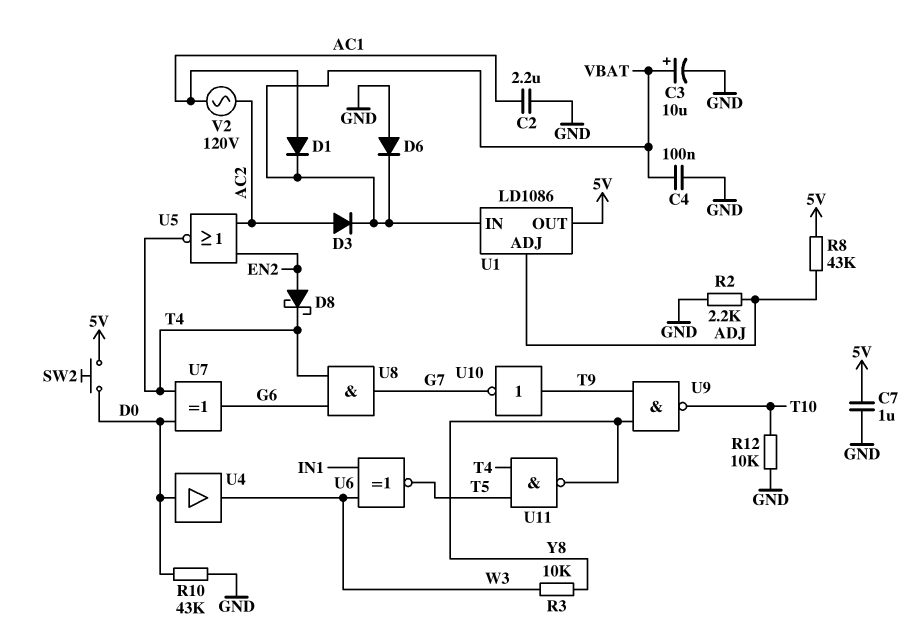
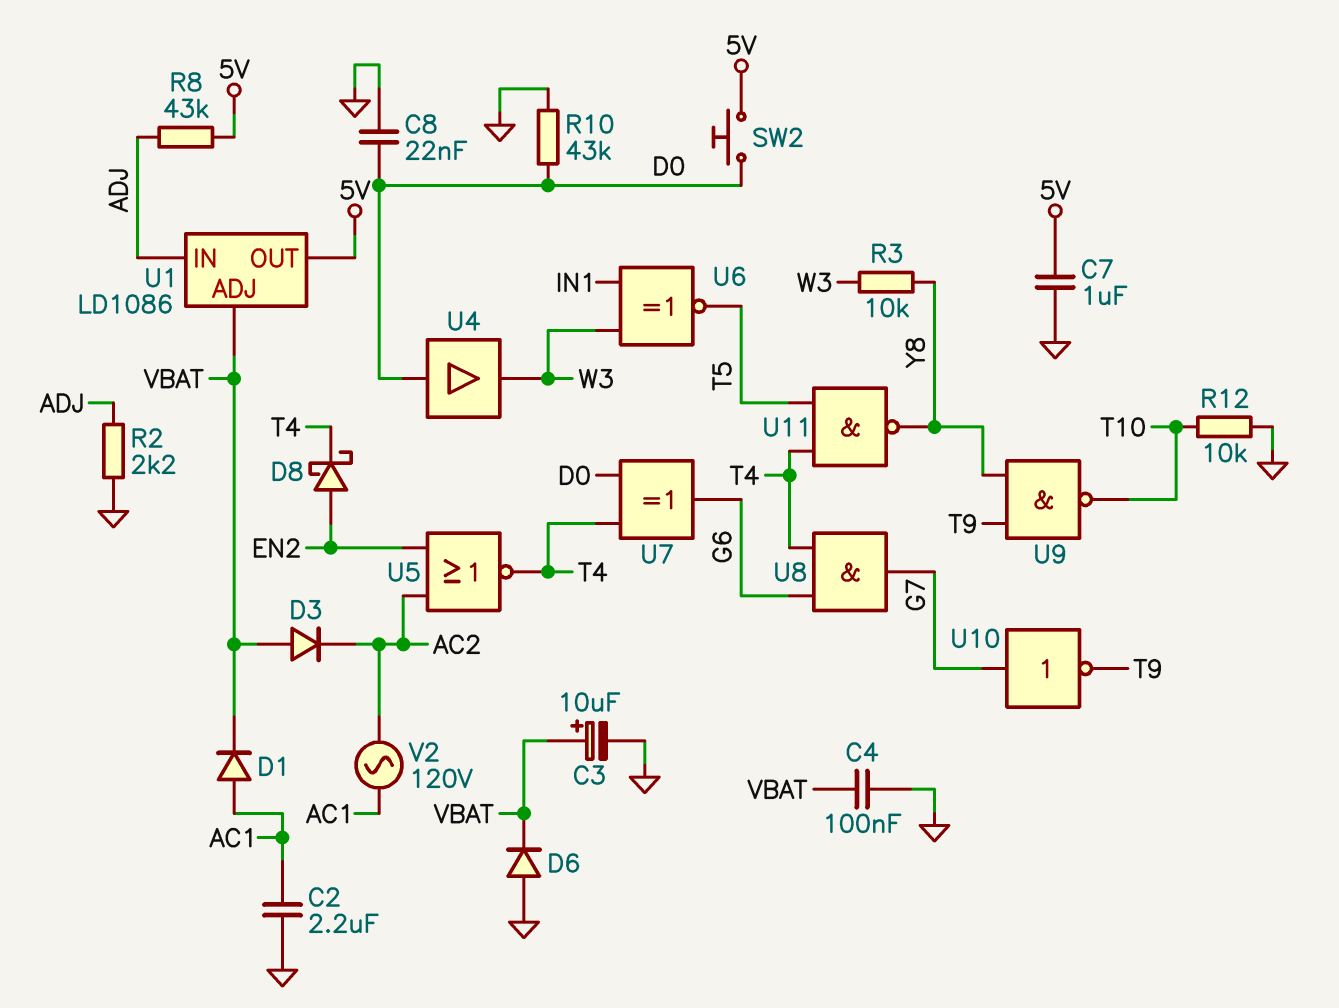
C8: none -> 22nF (D0, GND)
D3: diode (A AC2, K VBAT) -> diode (A VBAT, K AC2)
U1 pin ADJ: ADJ -> VBAT
U1 pin IN: VBAT -> ADJ
U10: NOT (in T9, out G7) -> NOT (in G7, out T9)

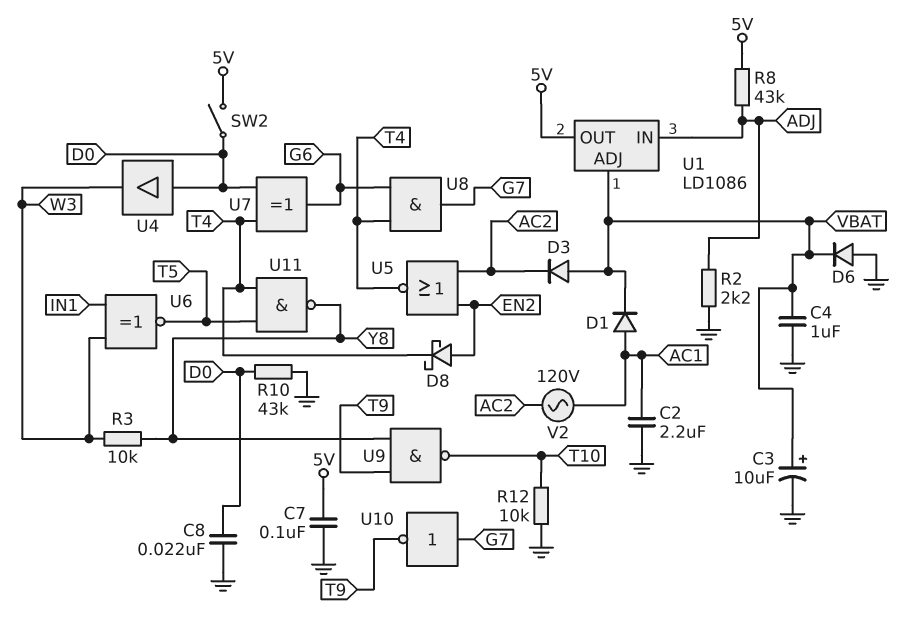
C4: 100nF (GND, VBAT) -> 1uF (GND, VBAT)
C7: 1uF (5V, GND) -> 100nF (5V, GND)
SW2: button (5V, D0) -> switch (5V, D0)

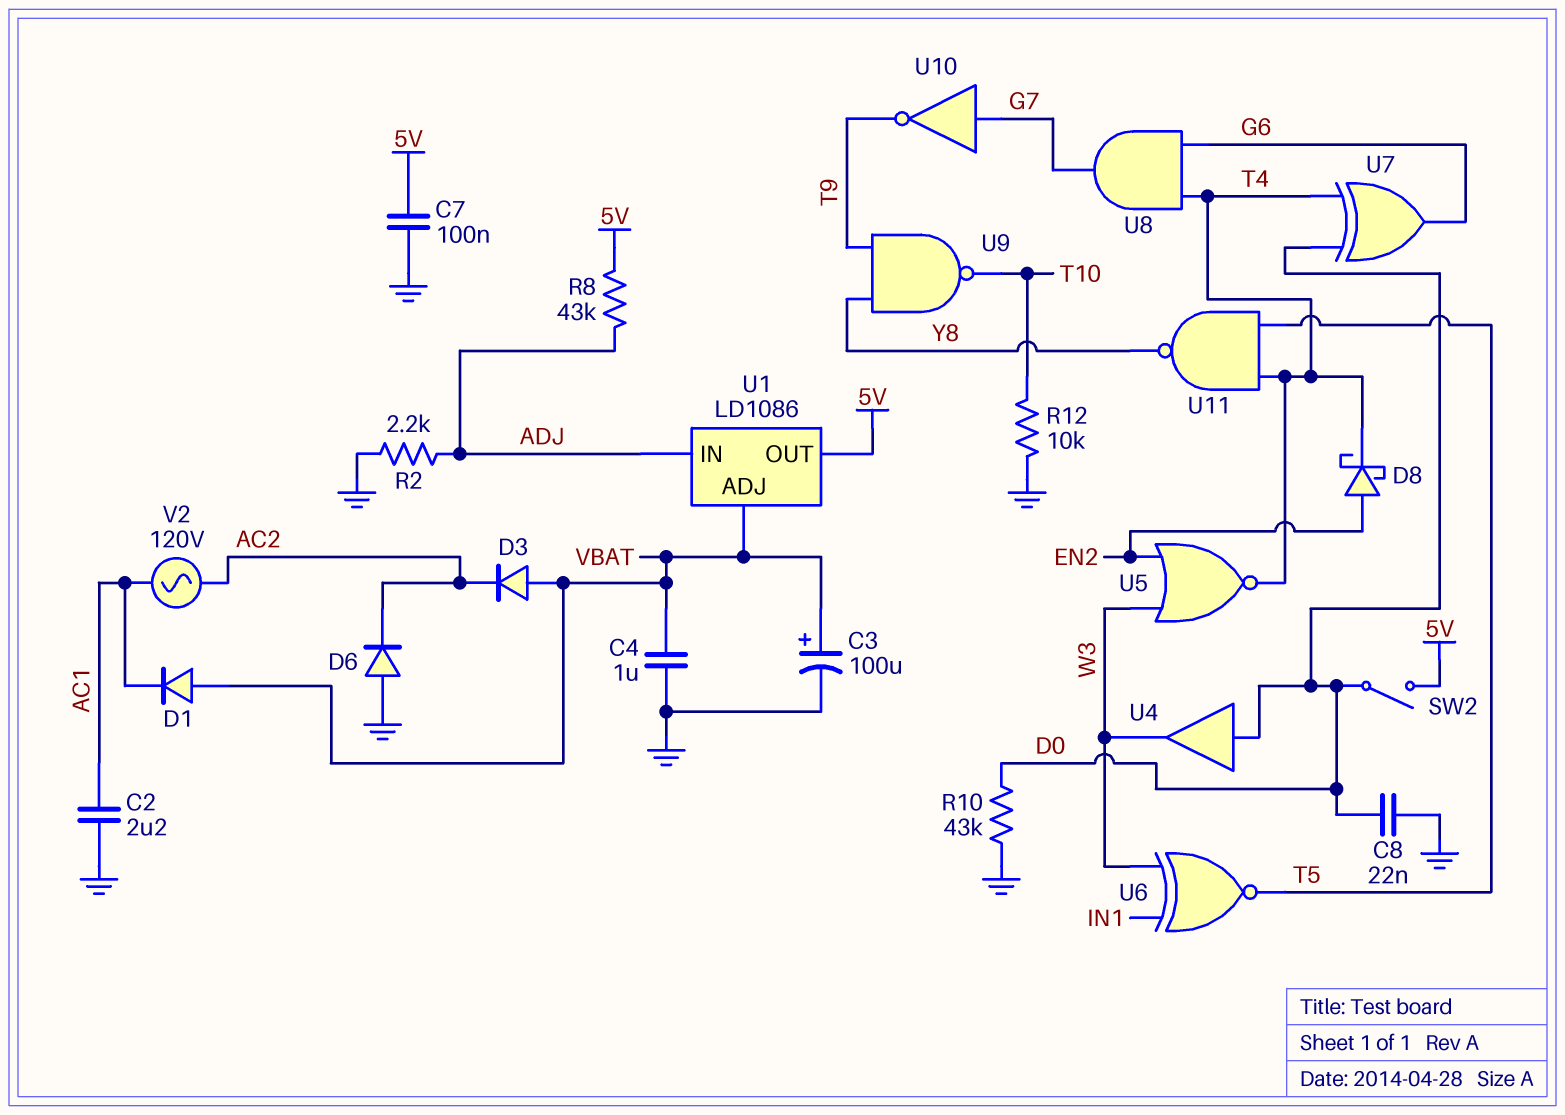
C3: 10uF (plus VBAT, minus GND) -> 100uF (plus VBAT, minus GND)
D1: diode (A AC1, K VBAT) -> diode (A VBAT, K AC1)
D6: diode (A GND, K VBAT) -> diode (A GND, K AC2)
R3: 10k (W3, Y8) -> none
U5: NOR (in AC2, in EN2, out T4) -> NOR (in EN2, in W3, out T4)

